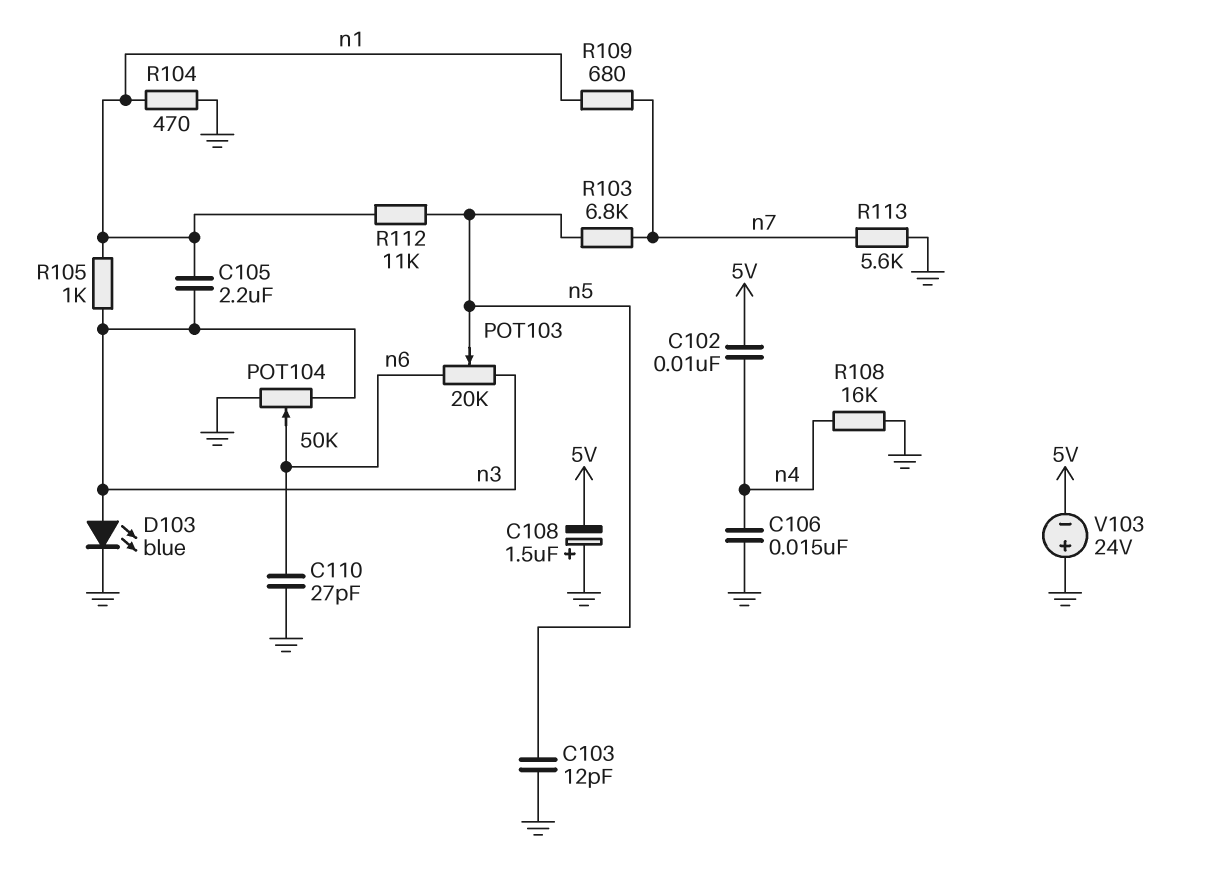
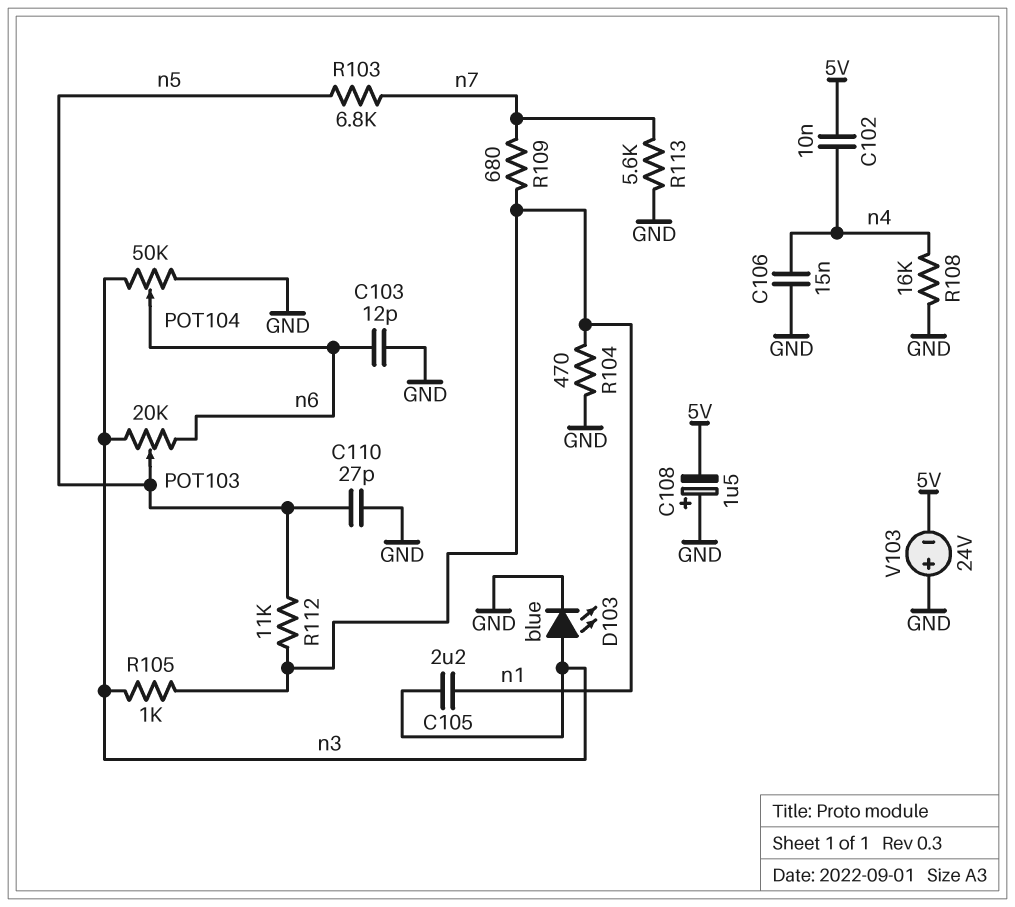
C103: 12pF (GND, n5) -> 12pF (GND, n6)
C110: 27pF (GND, n6) -> 27pF (GND, n5)

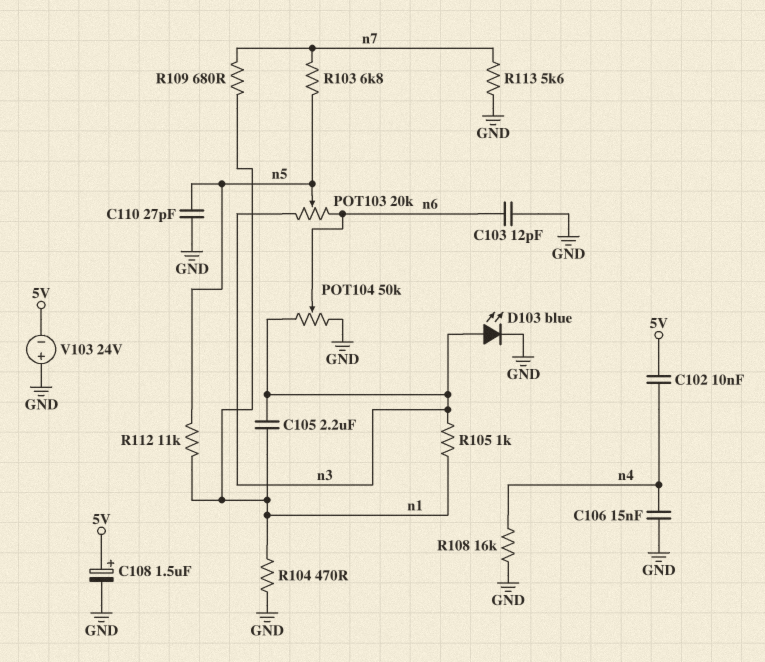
C108: 1.5uF (plus GND, minus 5V) -> 1.5uF (plus 5V, minus GND)

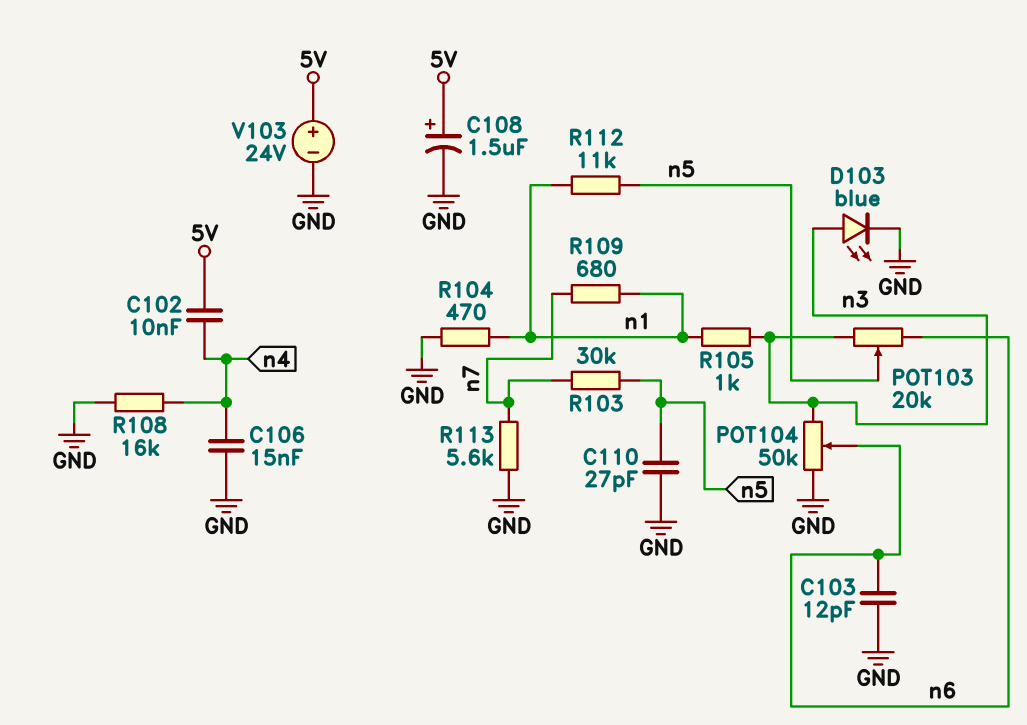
C105: 2.2uF (n1, n3) -> none
R103: 6.8k (n5, n7) -> 30k (n5, n7)
V103: 24V (plus GND, minus 5V) -> 24V (plus 5V, minus GND)

